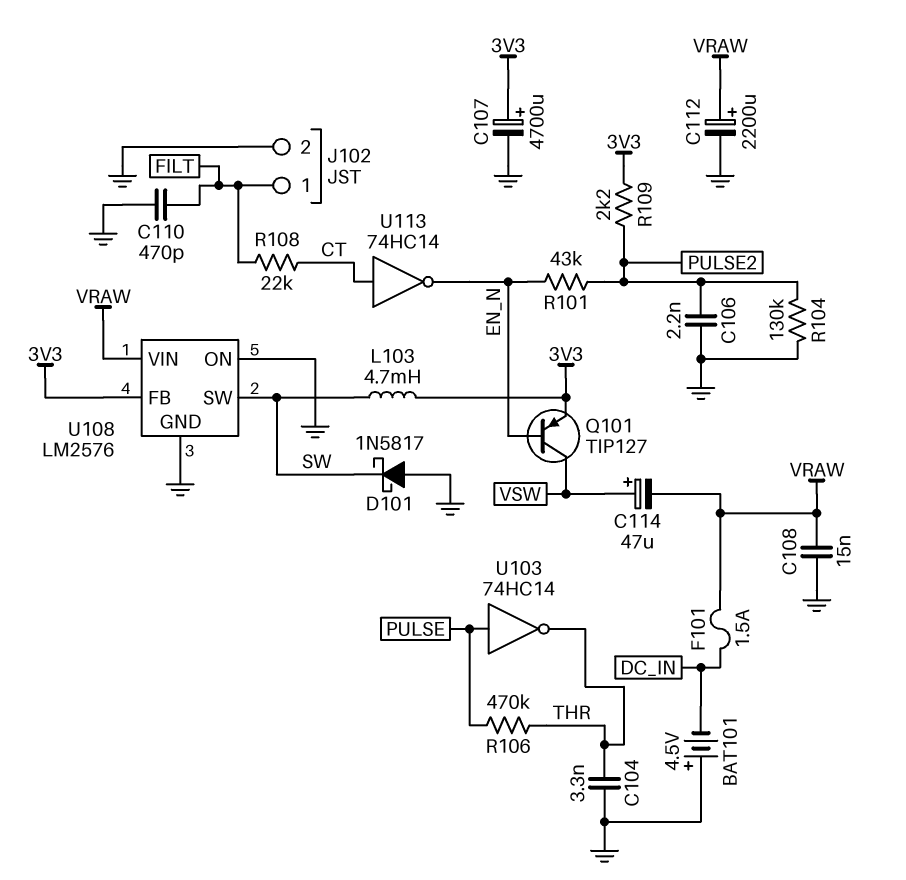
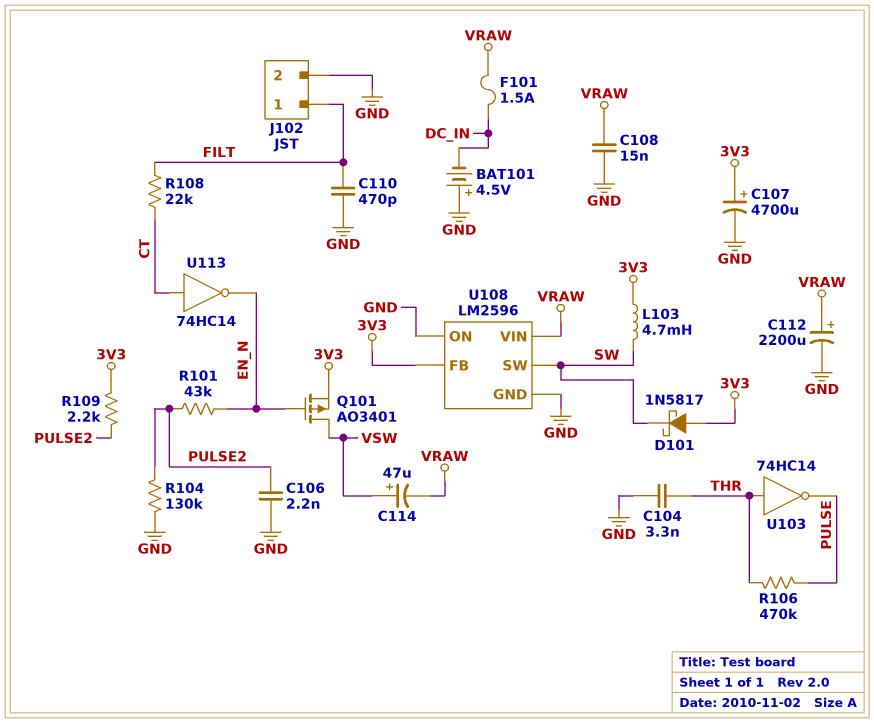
D101: schottky 1N5817 (A GND, K SW) -> schottky 1N5817 (A 3V3, K SW)
Q101: PNP TIP127 (B EN_N, C VSW, E 3V3) -> PMOS AO3401 (G EN_N, D VSW, S 3V3)
U103: NOT 74HC14 (in PULSE, out THR) -> NOT 74HC14 (in THR, out PULSE)
U108: LM2576 -> LM2596

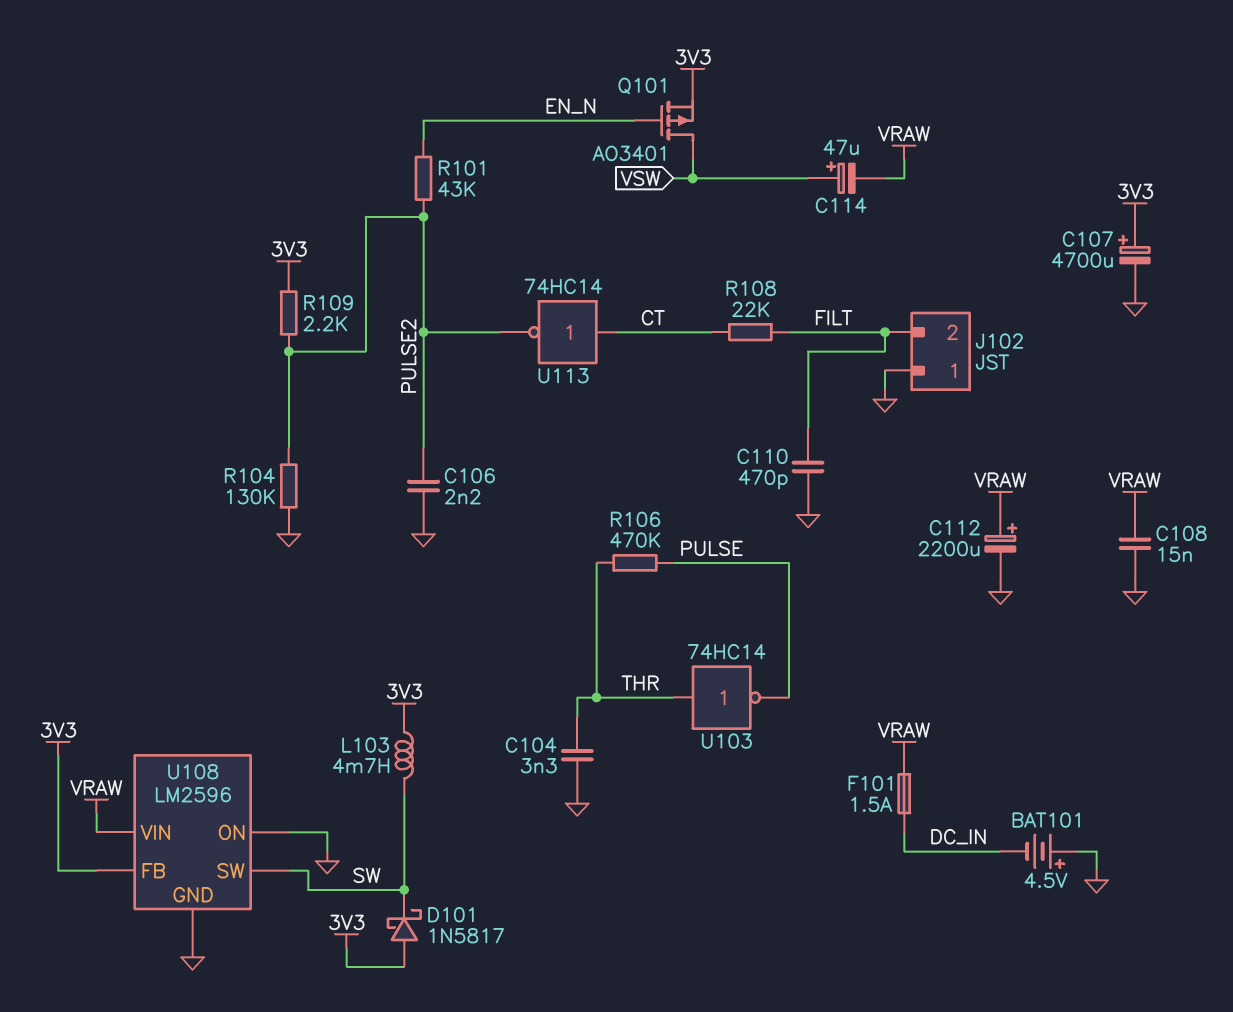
J102 pin 1: FILT -> GND
J102 pin 2: GND -> FILT
U113: NOT 74HC14 (in CT, out EN_N) -> NOT 74HC14 (in CT, out PULSE2)

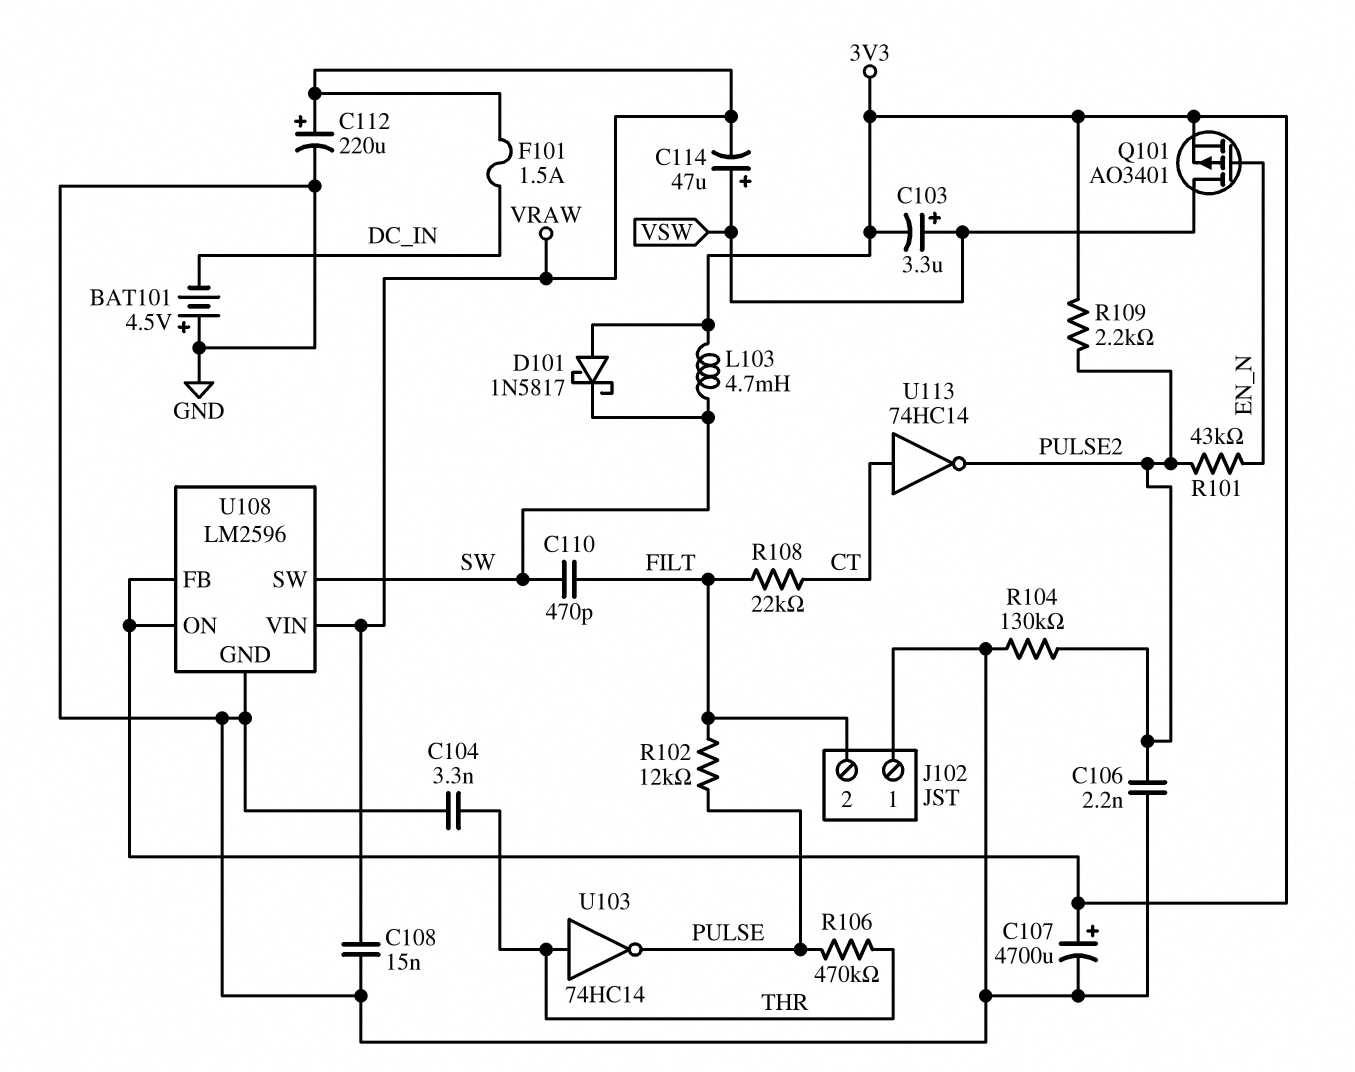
C103: none -> 3.3uF (plus VSW, minus 3V3)
C110: 470pF (FILT, GND) -> 470pF (FILT, SW)
C112: 2200uF (plus VRAW, minus GND) -> 220uF (plus VRAW, minus GND)
R102: none -> 12k (FILT, PULSE)
U108 pin ON: GND -> 3V3

